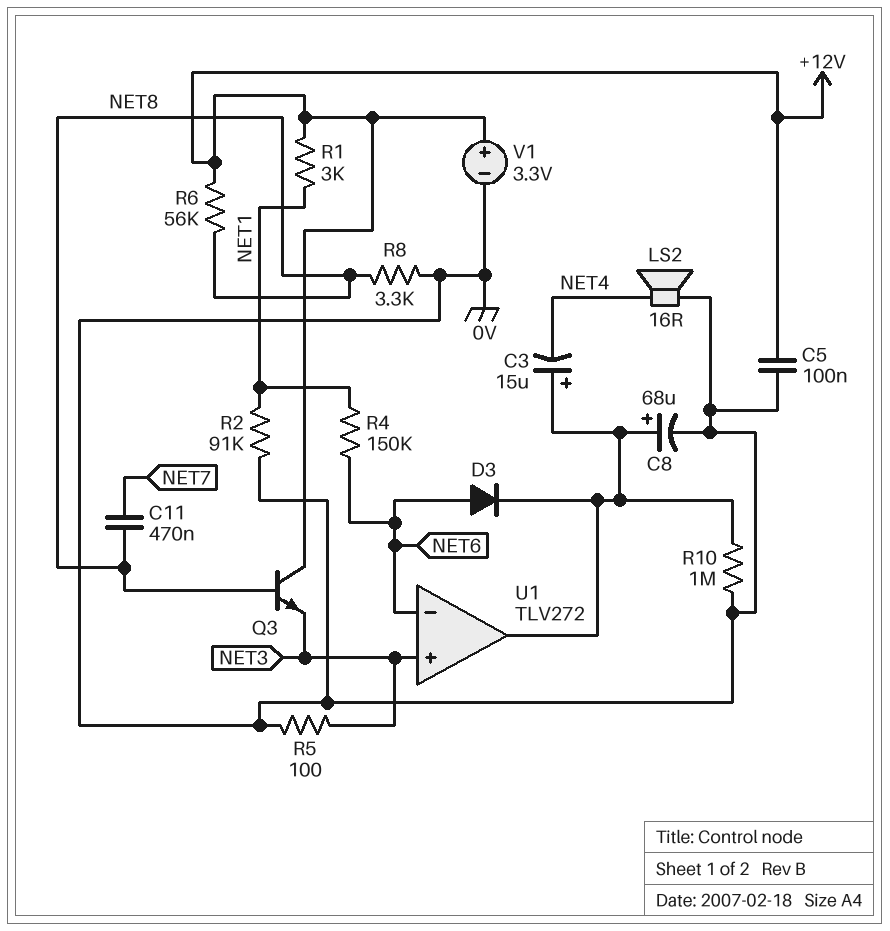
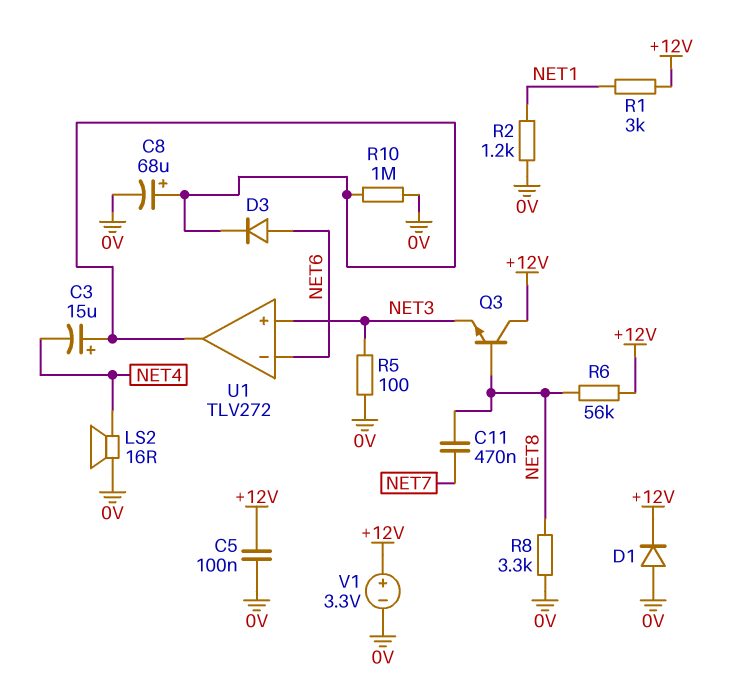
D1: none -> diode (A 0V, K +12V)
R2: 91k (0V, NET1) -> 1.2k (0V, NET1)
R4: 150k (NET1, NET6) -> none

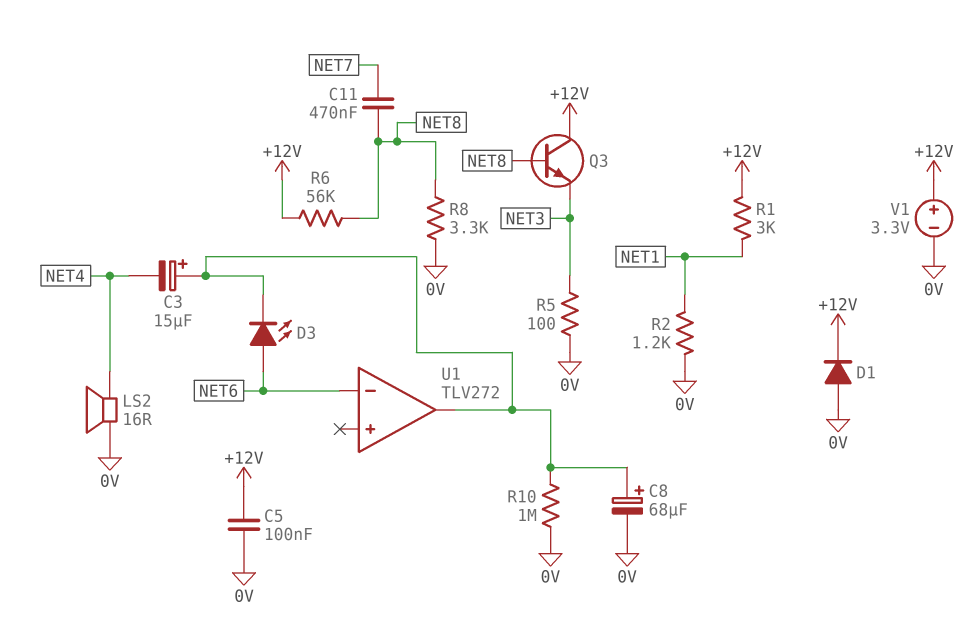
D3: diode (A NET6, K U1/out) -> LED (A NET6, K U1/out)
U1 pin in+: NET3 -> none

